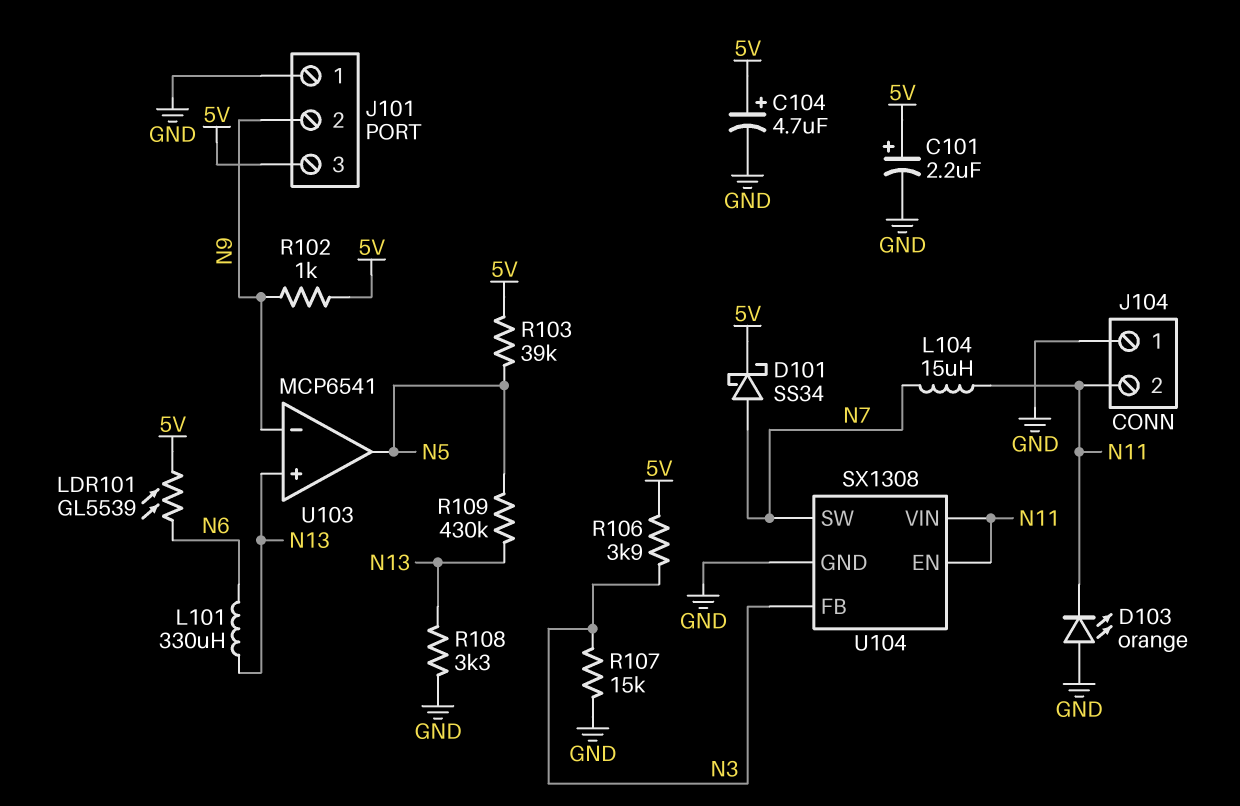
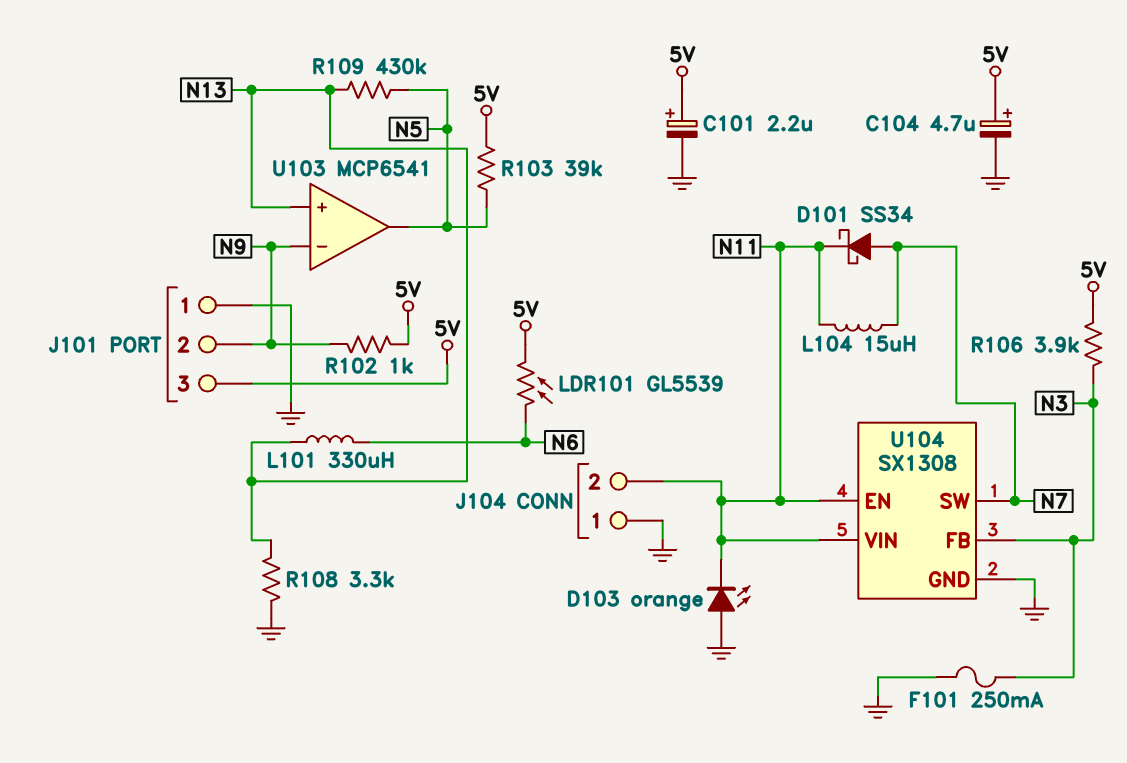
D101: schottky SS34 (A N7, K 5V) -> schottky SS34 (A N7, K N11)
F101: none -> 250mA (GND, N3)
R107: 15k (GND, N3) -> none

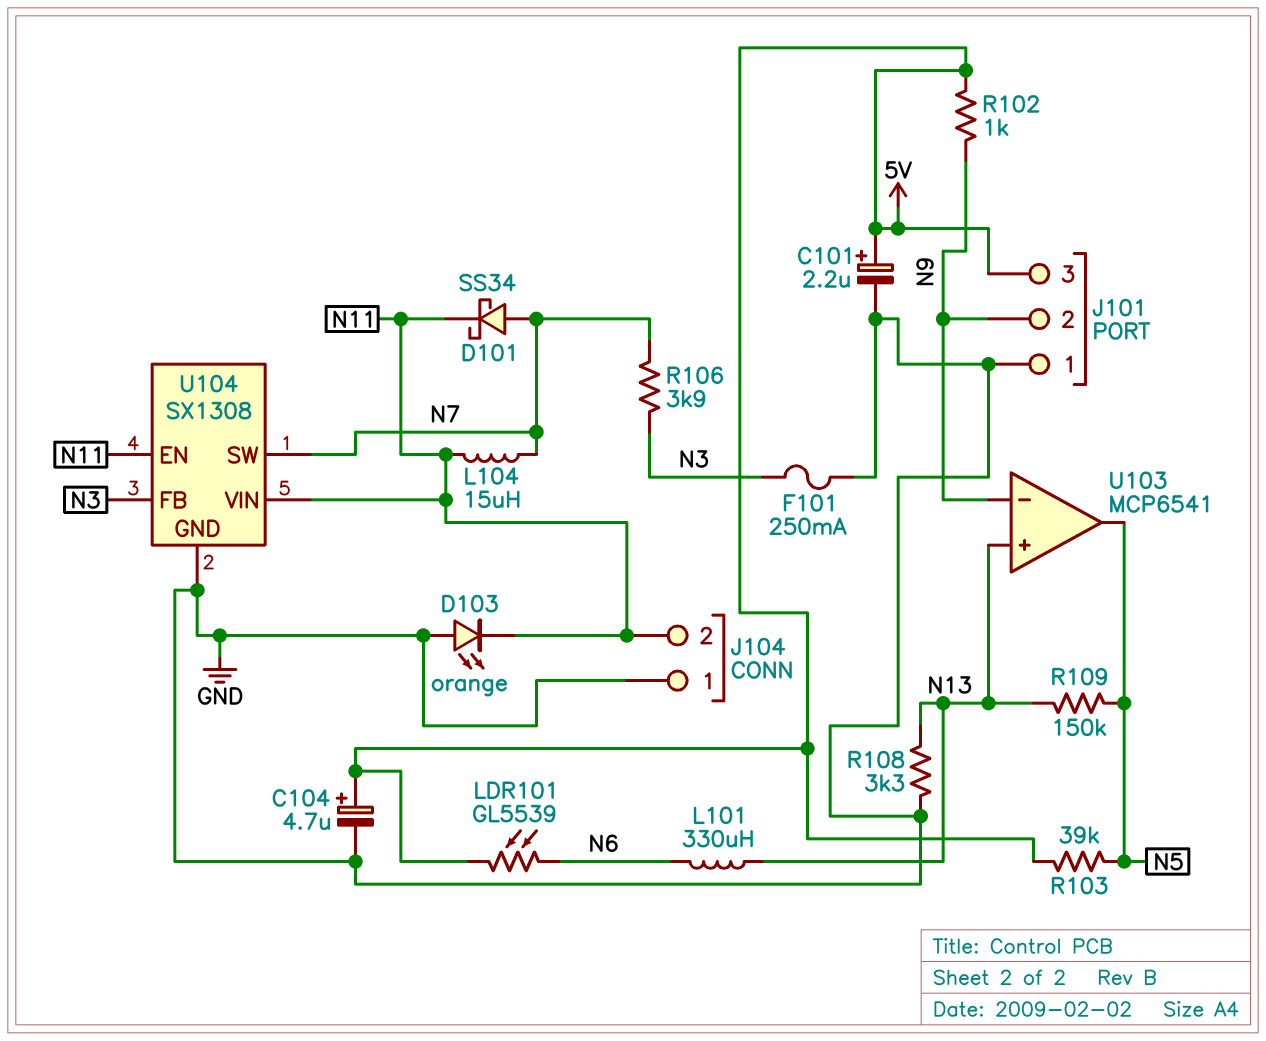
R106: 3.9k (5V, N3) -> 3.9k (N3, N7)
R109: 430k (N5, N13) -> 150k (N5, N13)

